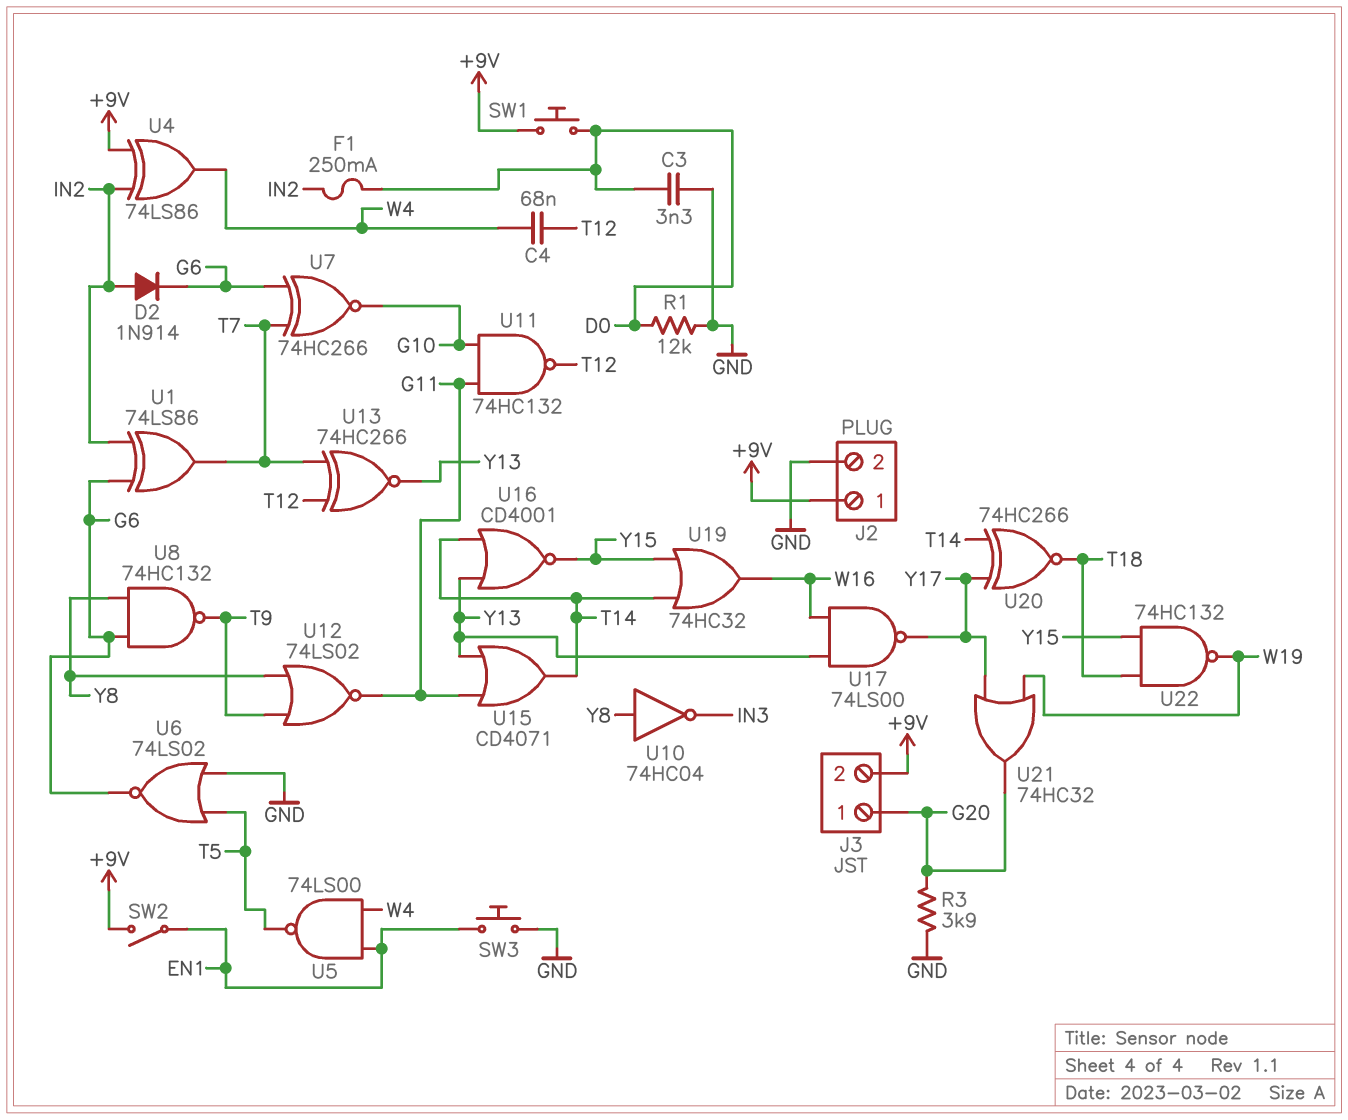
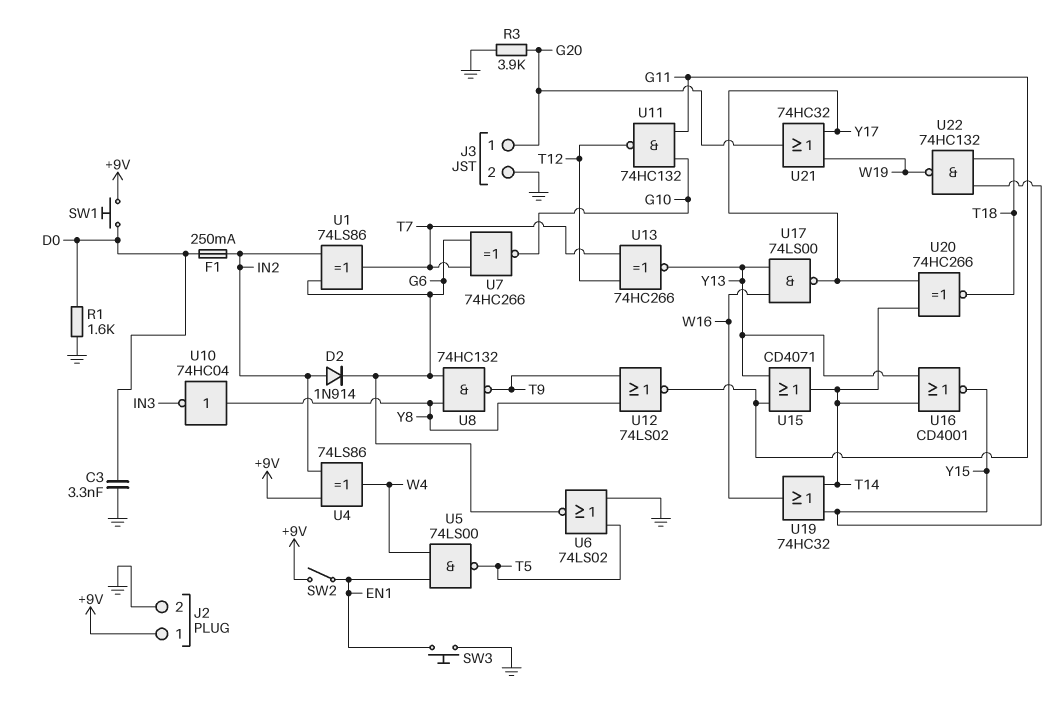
C4: 68nF (T12, W4) -> none
J3 pin 2: +9V -> GND
R1: 12k (D0, GND) -> 1.6k (D0, GND)

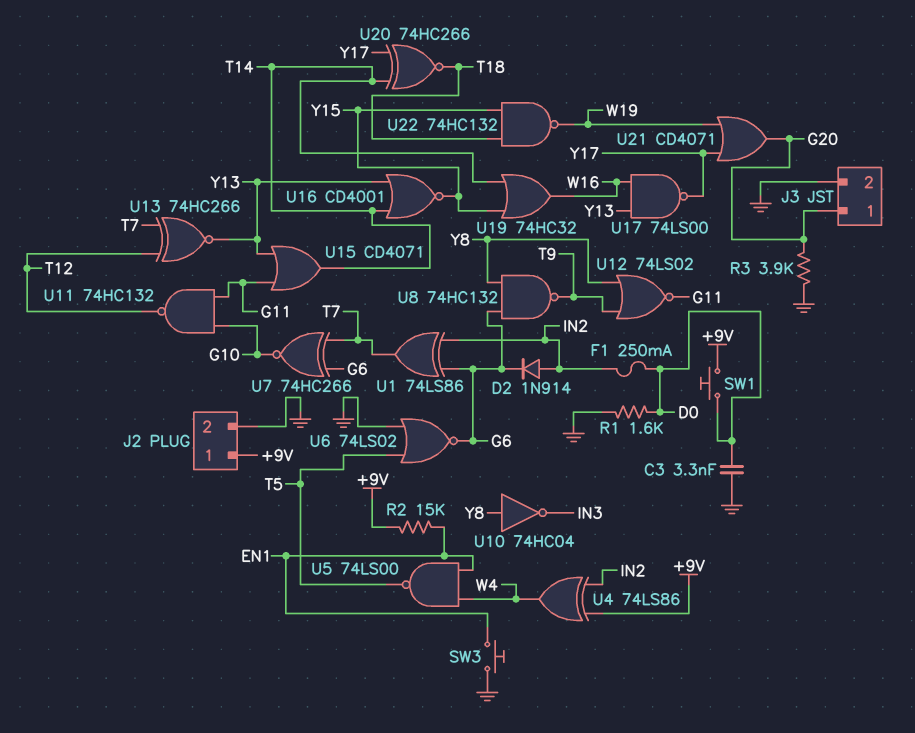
R2: none -> 15k (+9V, EN1)
SW2: switch (+9V, EN1) -> none
U21: OR 74HC32 (in W19, in Y17, out G20) -> OR CD4071 (in W19, in Y17, out G20)

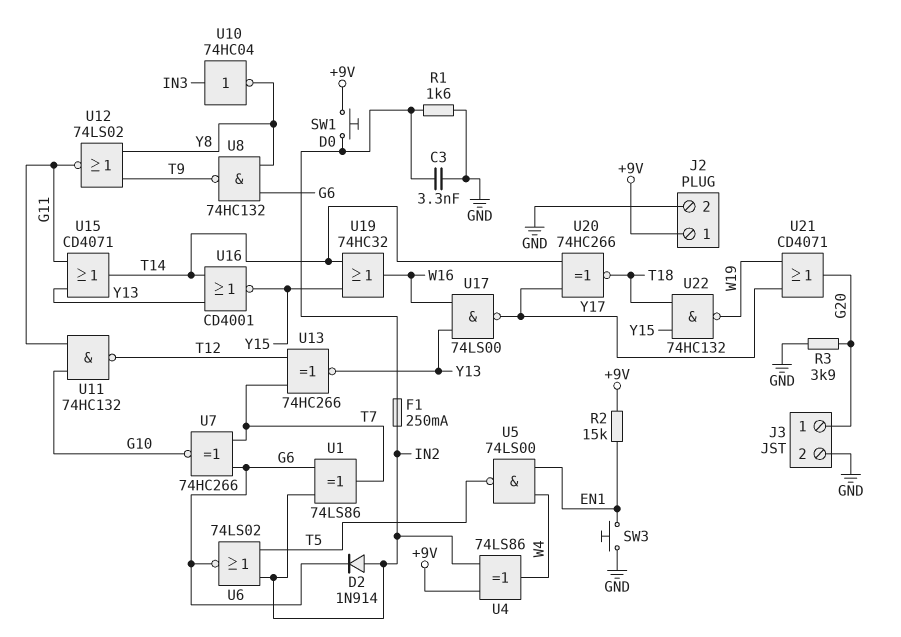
U6: NOR 74LS02 (in GND, in T5, out G6) -> NOR 74LS02 (in IN2, in T5, out G6)
U10: NOT 74HC04 (in Y8, out IN3) -> NOT 74HC04 (in IN3, out Y8)

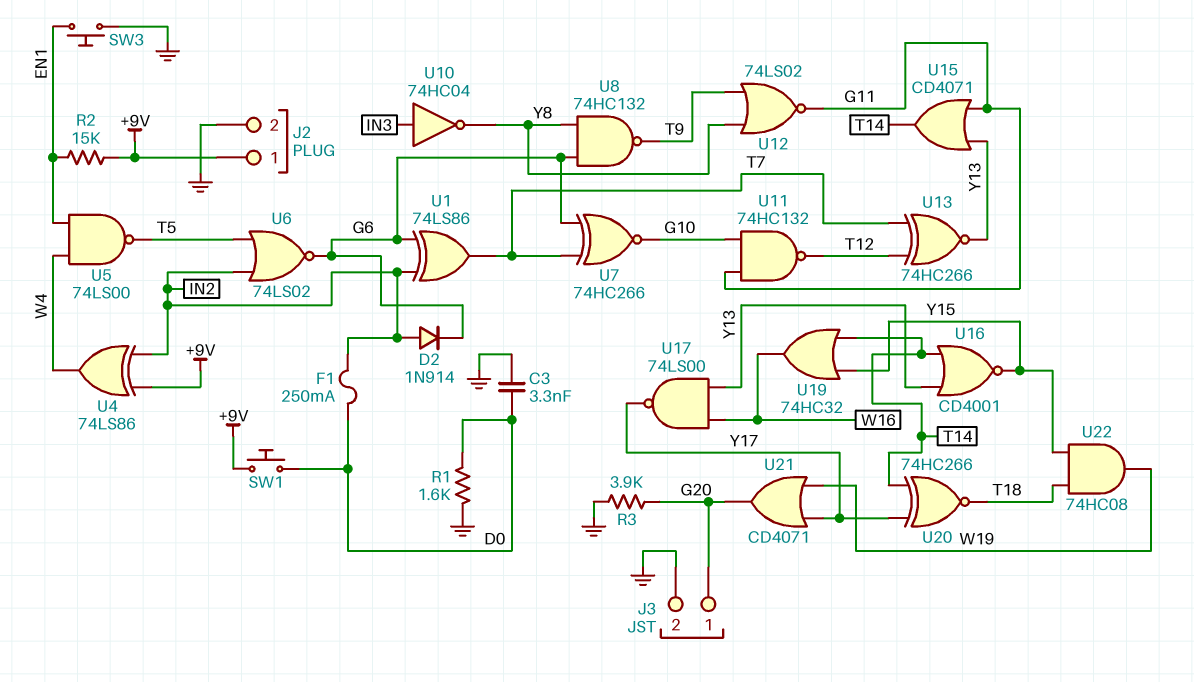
U22: NAND 74HC132 (in T18, in Y15, out W19) -> AND 74HC08 (in T18, in Y15, out W19)

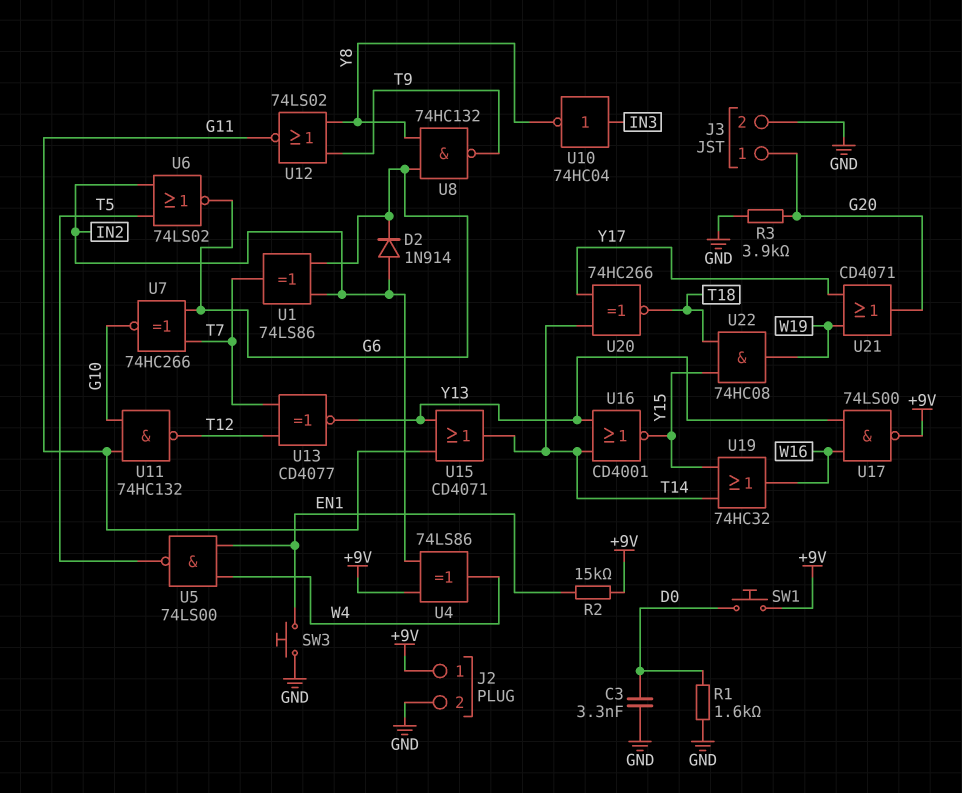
F1: 250mA (D0, IN2) -> none
U13: XNOR 74HC266 (in T7, in T12, out Y13) -> XNOR CD4077 (in T7, in T12, out Y13)
U17: NAND 74LS00 (in W16, in Y13, out Y17) -> NAND 74LS00 (in W16, in Y13, out +9V)

